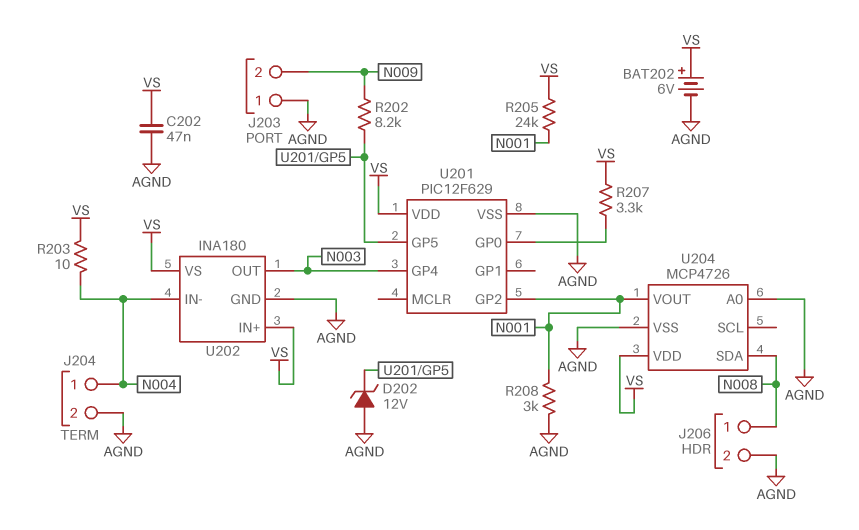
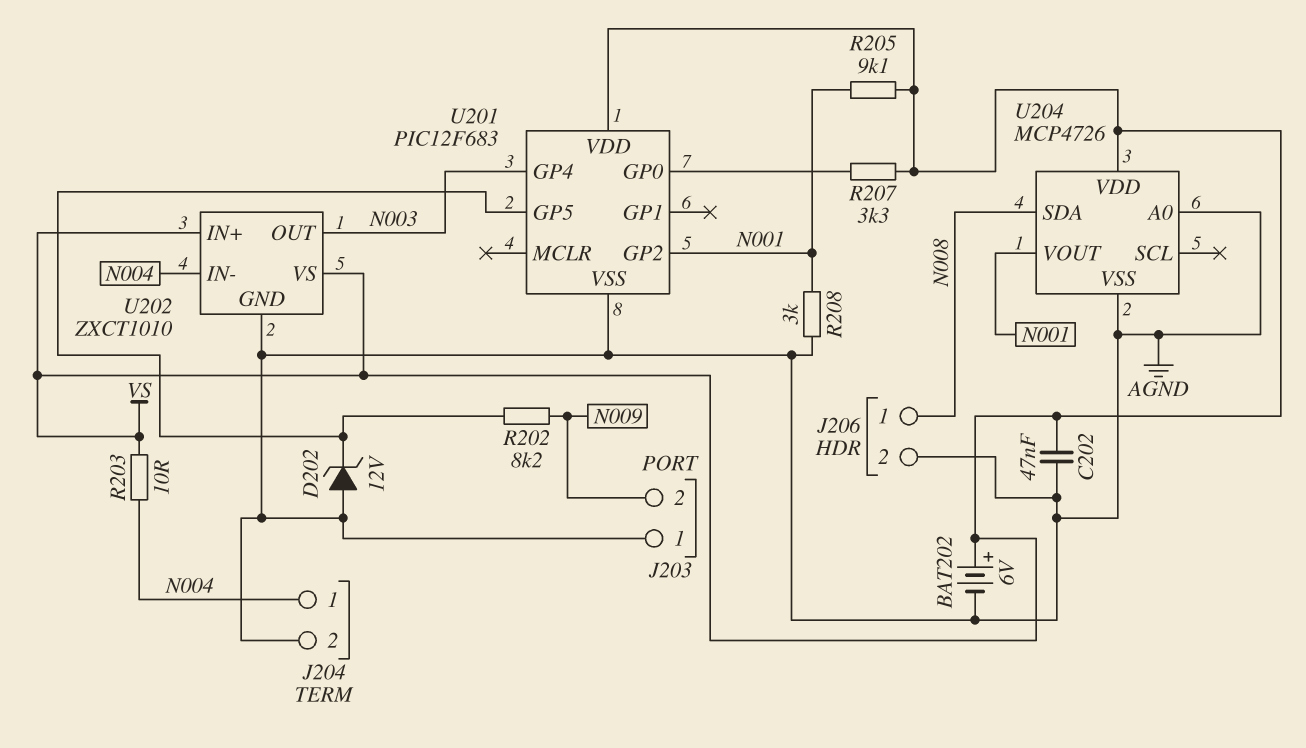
R205: 24k (N001, VS) -> 9.1k (N001, VS)
U201: PIC12F629 -> PIC12F683
U202: INA180 -> ZXCT1010

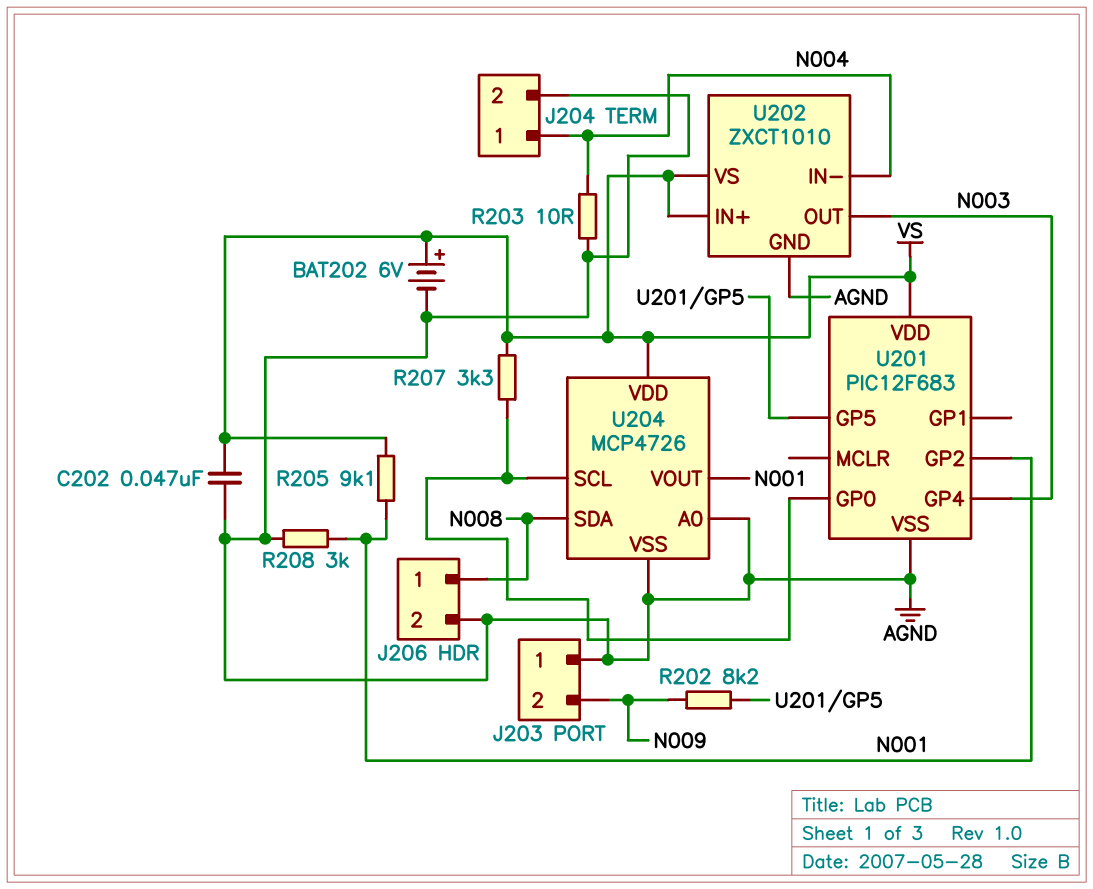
D202: zener 12V (A AGND, K U201/GP5) -> none
R203: 10 (N004, VS) -> 10 (AGND, N004)
U204 pin SCL: none -> U201/GP0

